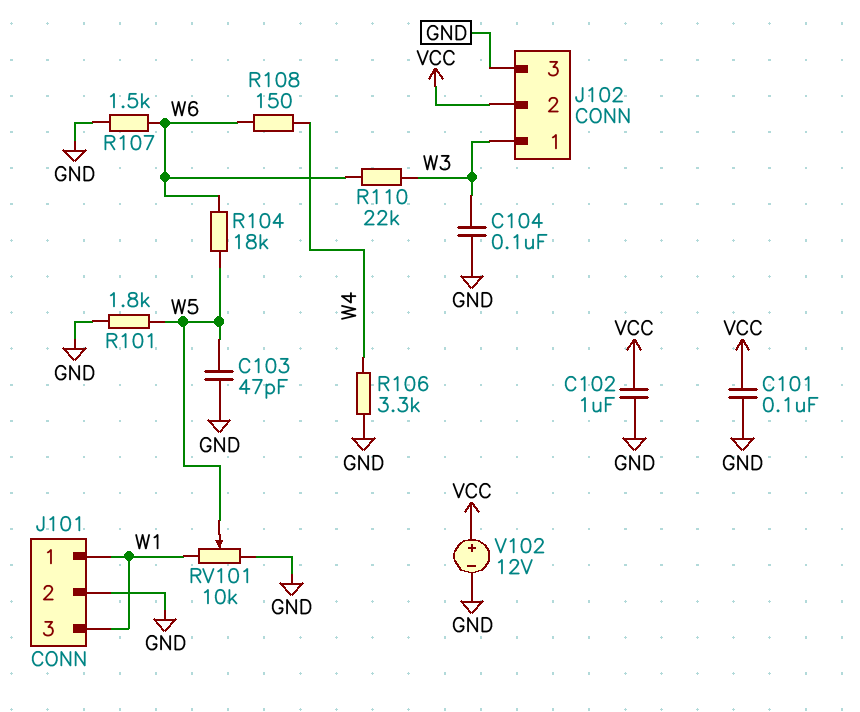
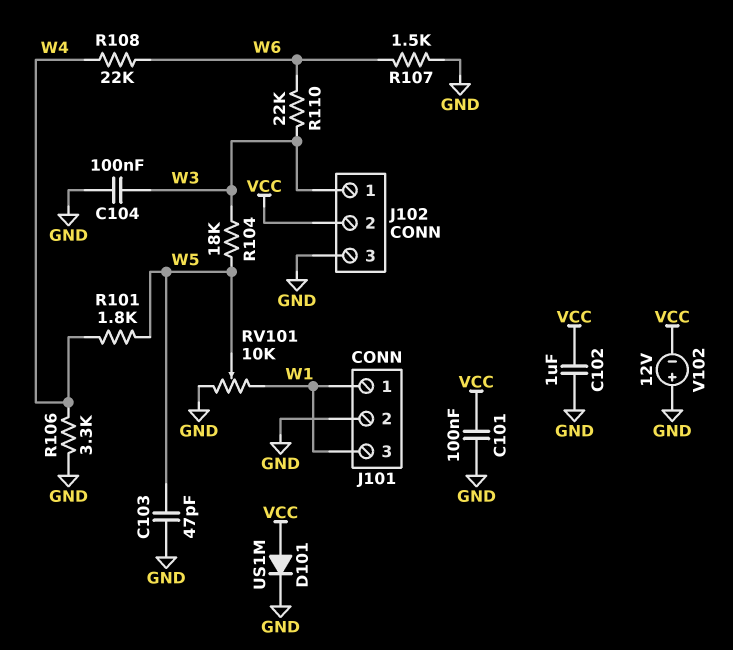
D101: none -> diode US1M (A VCC, K GND)
R101: 1.8k (GND, W5) -> 1.8k (W4, W5)
R104: 18k (W5, W6) -> 18k (W3, W5)
R108: 150 (W4, W6) -> 22k (W4, W6)
V102: 12V (plus VCC, minus GND) -> 12V (plus GND, minus VCC)

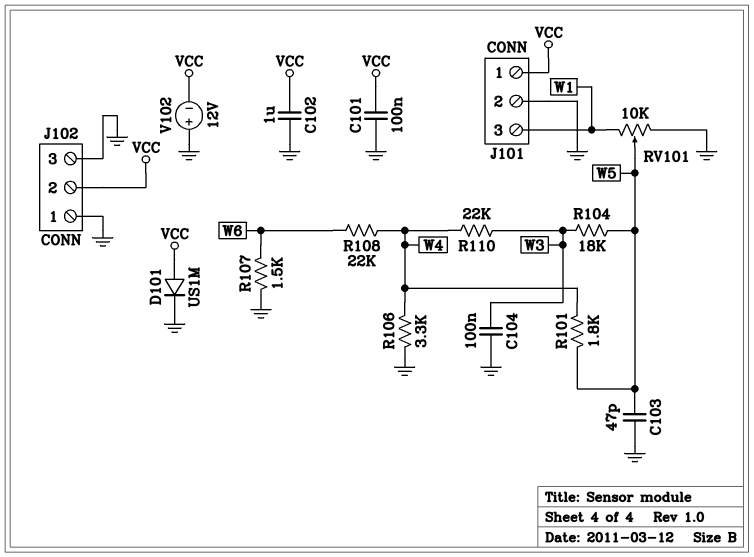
J101 pin 1: W1 -> VCC
J102 pin 1: W3 -> GND
R110: 22k (W3, W6) -> 22k (W3, W4)

